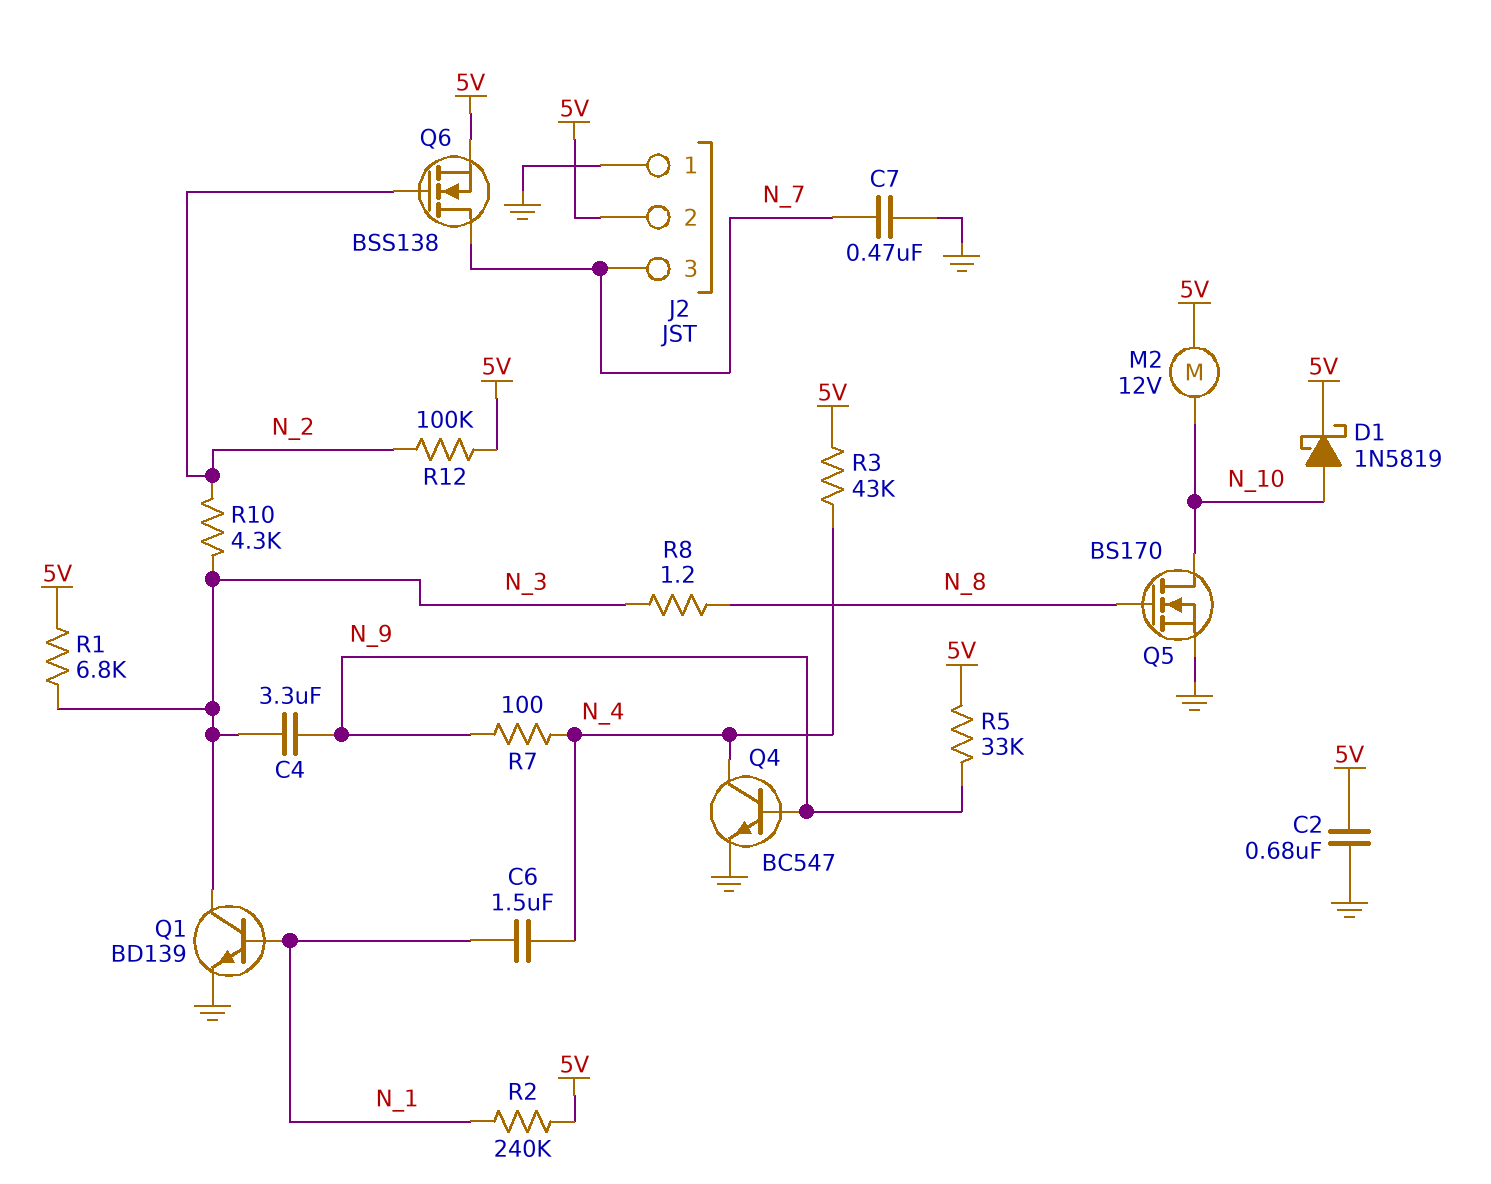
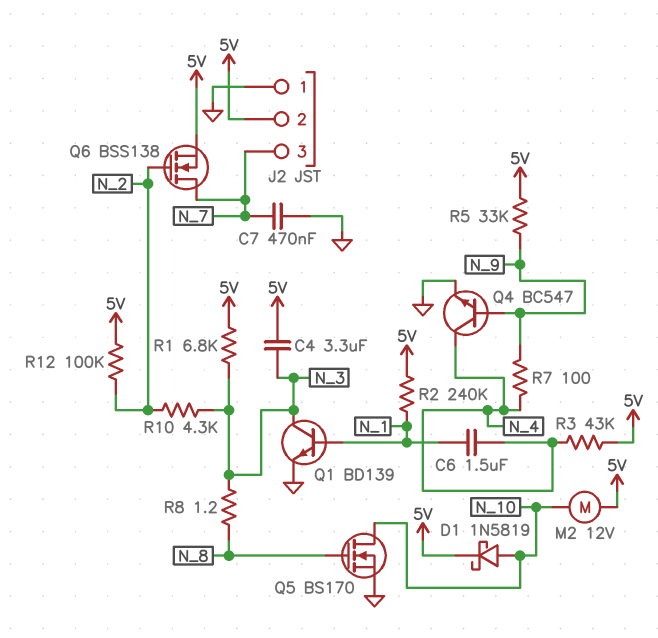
C2: 680nF (5V, GND) -> none
C4: 3.3uF (N_3, N_9) -> 3.3uF (5V, N_3)

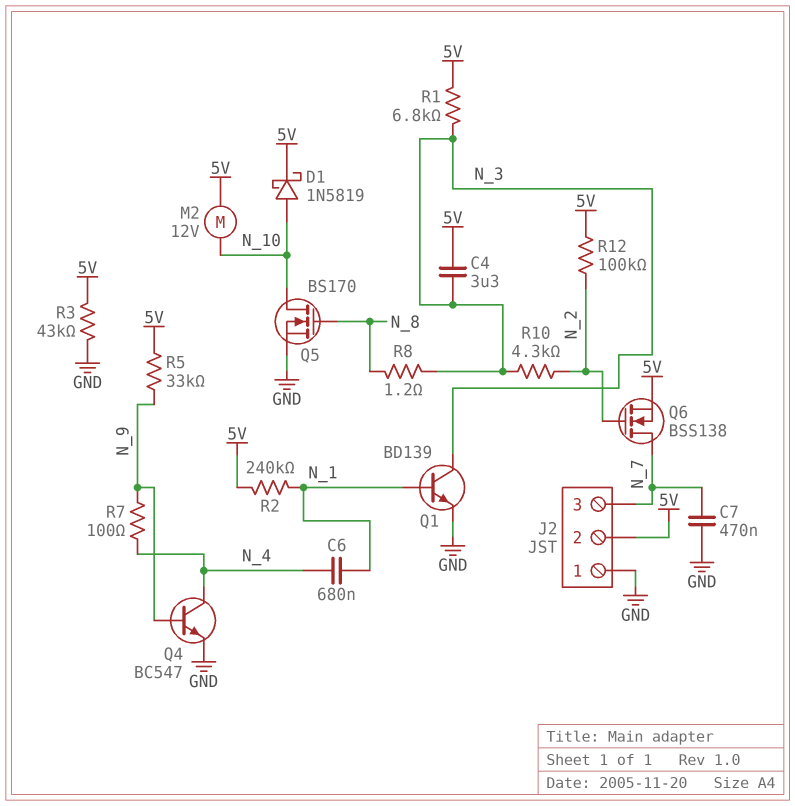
C6: 1.5uF (N_1, N_4) -> 680nF (N_1, N_4)
R3: 43k (5V, N_4) -> 43k (5V, GND)

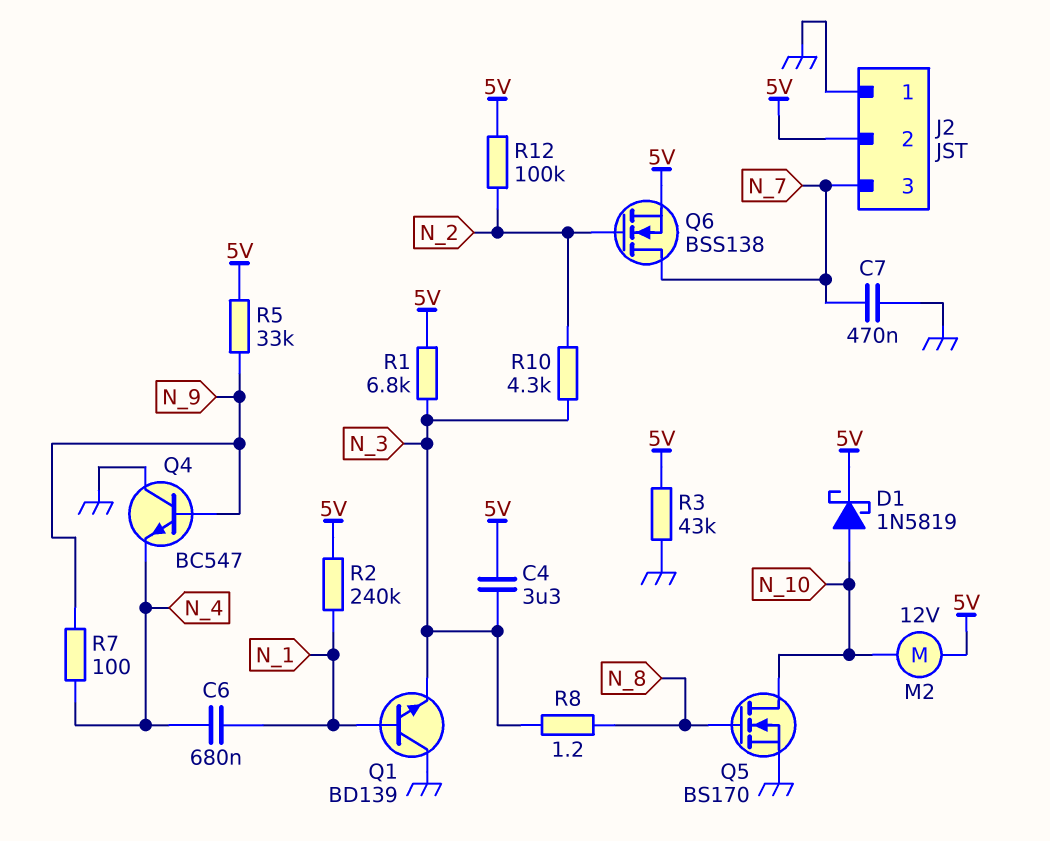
Q1: NPN BD139 (B N_1, C N_3, E GND) -> NPN BD139 (B N_1, C GND, E N_3)
Q4: NPN BC547 (B N_9, C N_4, E GND) -> NPN BC547 (B N_9, C GND, E N_4)

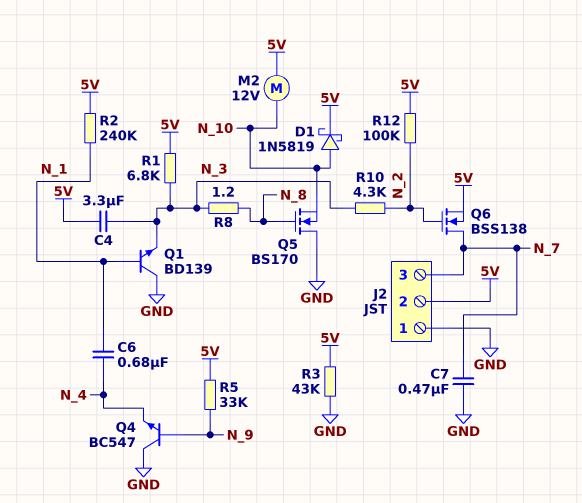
Q5: NMOS BS170 (G N_8, D N_10, S GND) -> NMOS BS170 (G N_8, D GND, S N_10)
R7: 100 (N_4, N_9) -> none

